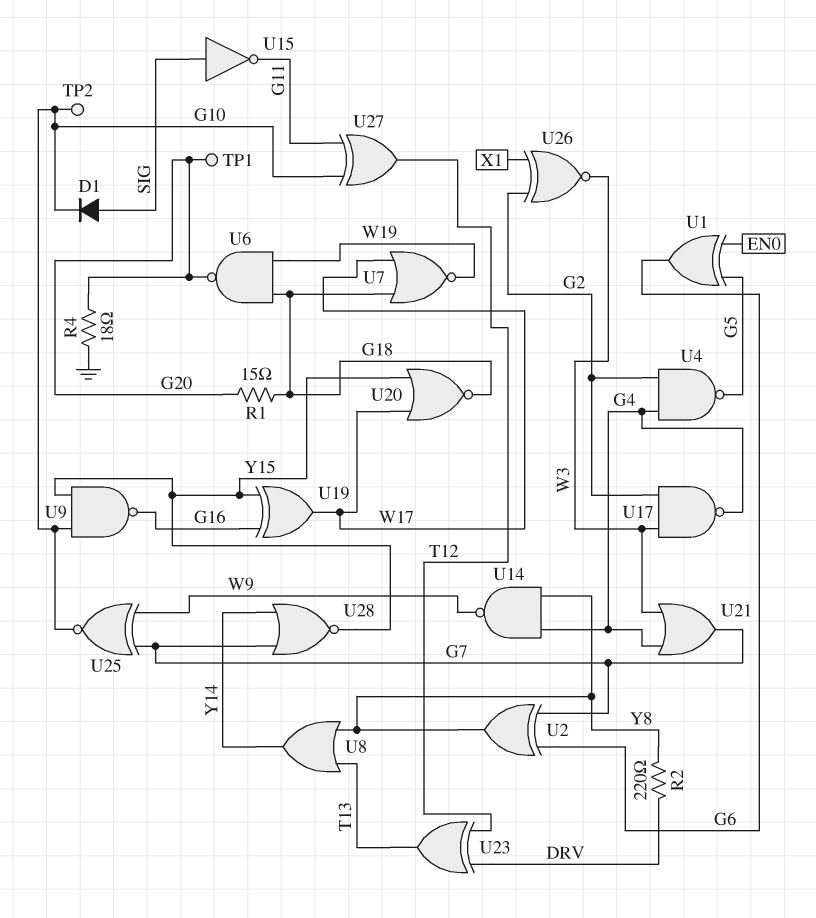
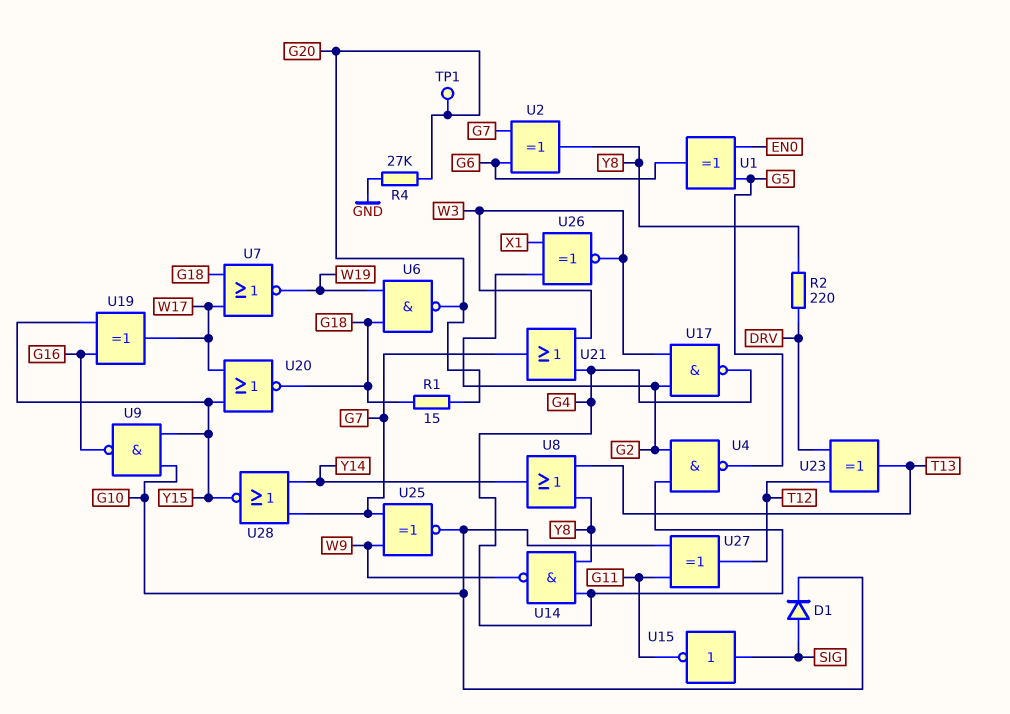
R4: 18 (G20, GND) -> 27k (G20, GND)
TP2: test point (G10) -> none

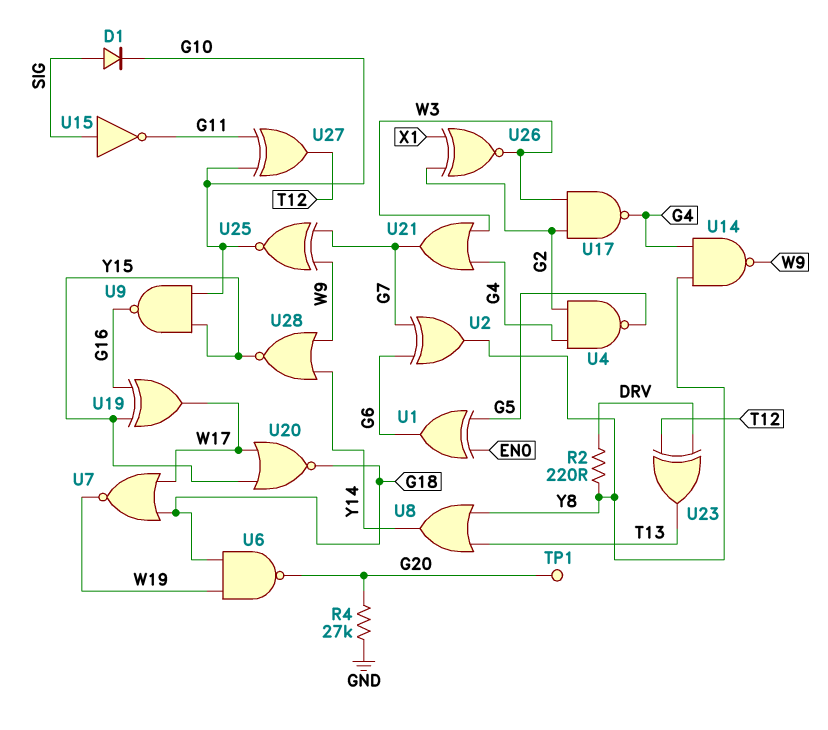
R1: 15 (G18, G20) -> none
U28: NOR (in G7, in Y14, out Y15) -> NOR (in W9, in Y14, out Y15)

